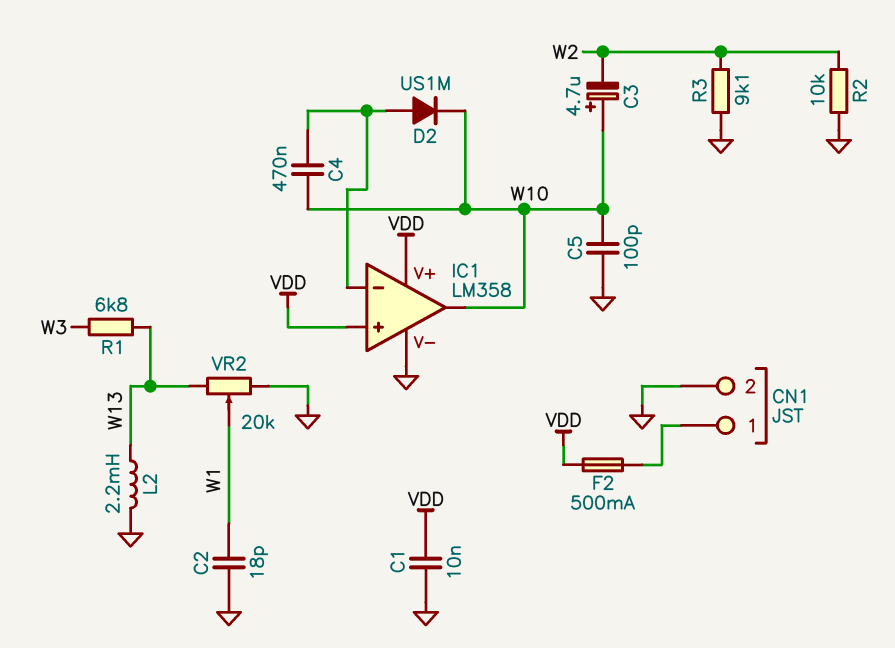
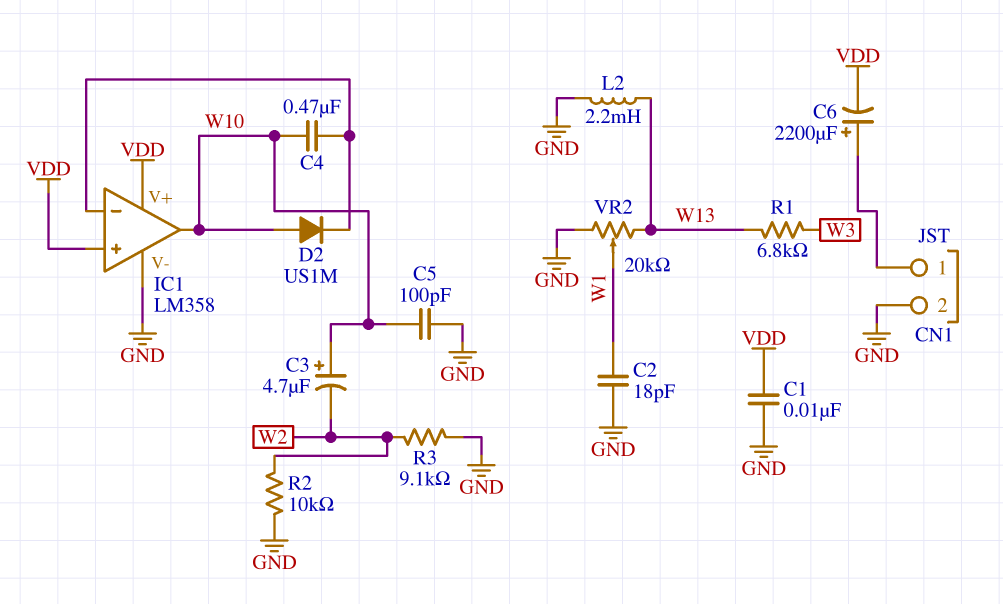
C6: none -> 2200uF (plus CN1/1, minus VDD)
D2: diode US1M (A IC1/in-, K W10) -> diode US1M (A W10, K IC1/in-)
F2: 500mA (CN1/1, VDD) -> none

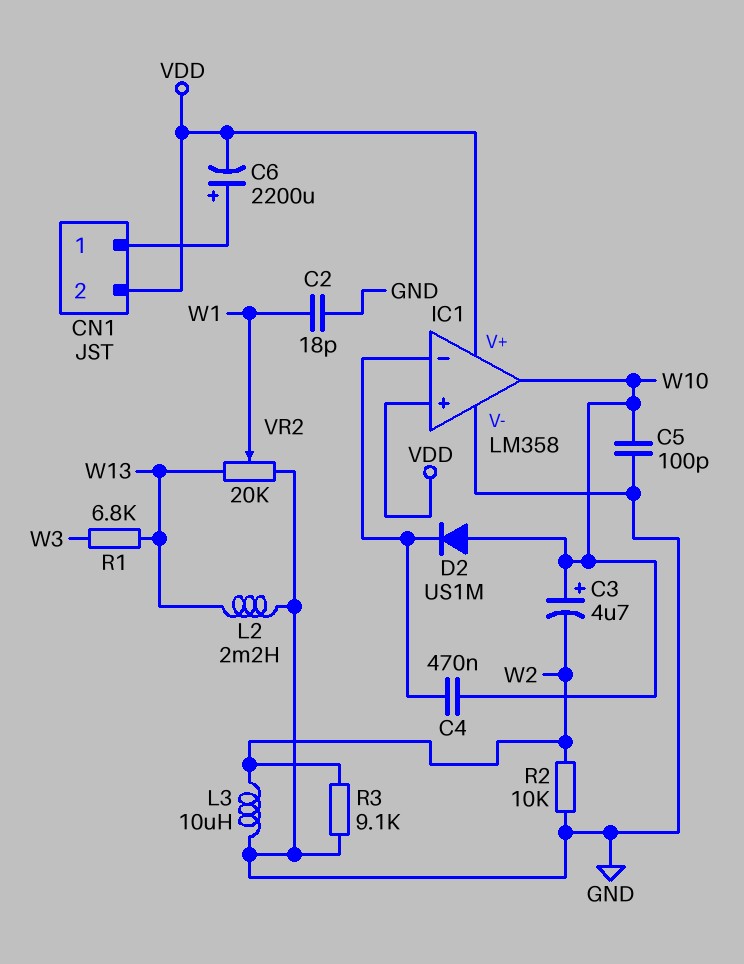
C1: 10nF (GND, VDD) -> none
CN1 pin 2: GND -> VDD
L3: none -> 10uH (GND, W2)

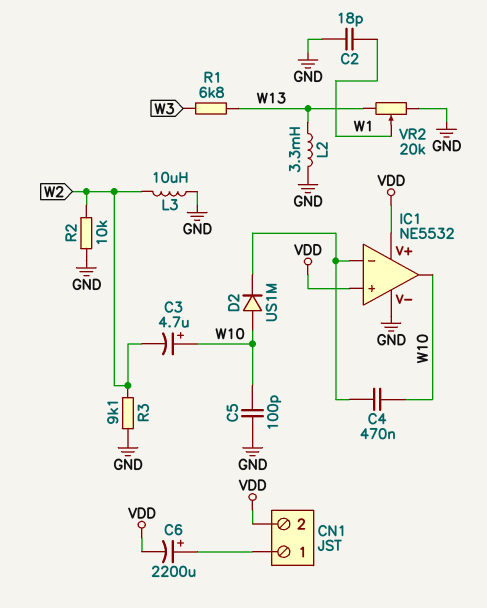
IC1: LM358 -> NE5532
L2: 2.2mH (GND, W13) -> 3.3mH (GND, W13)

